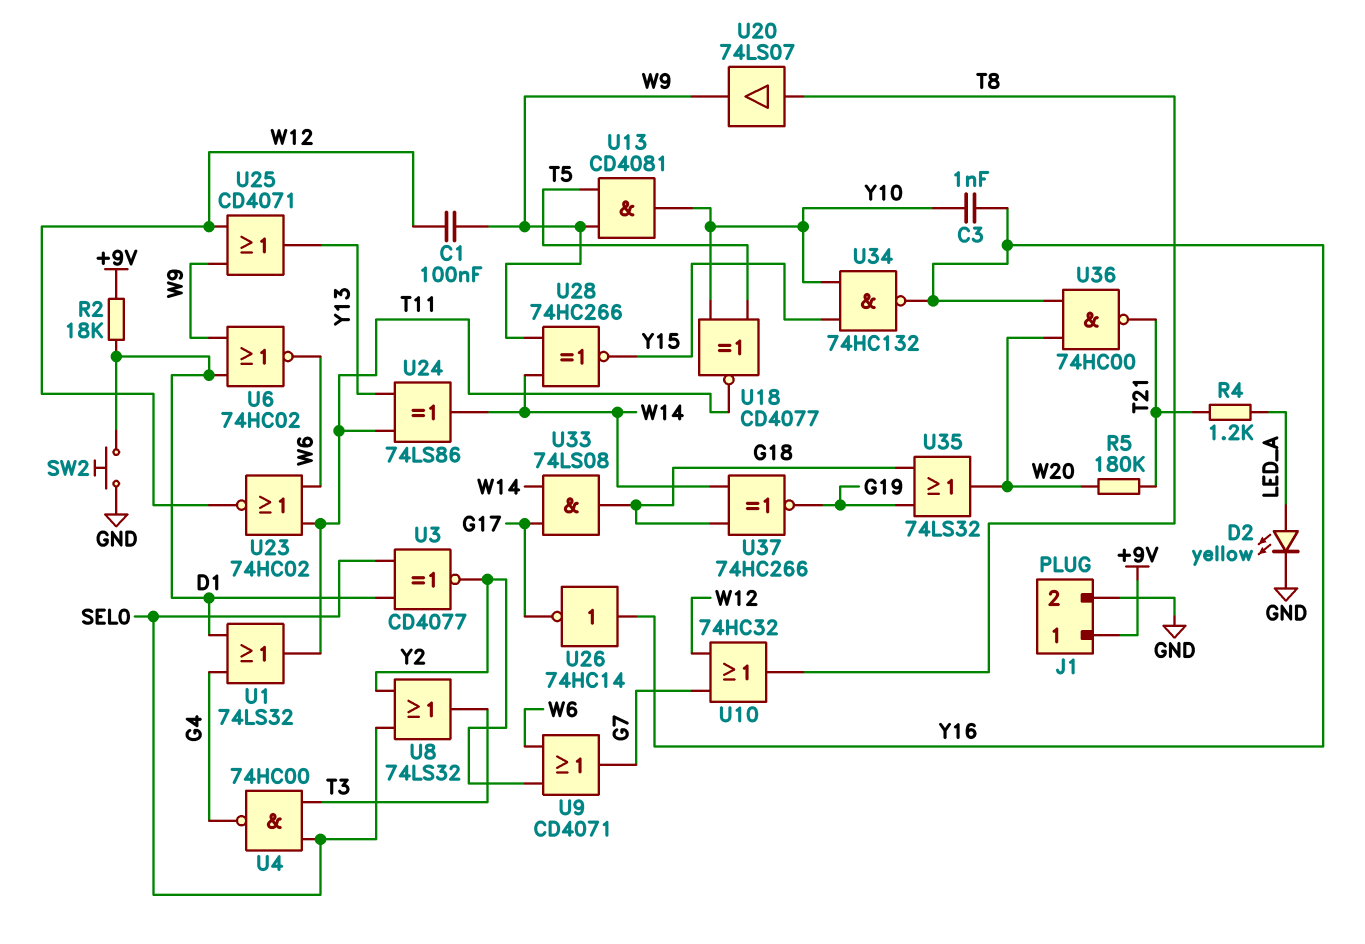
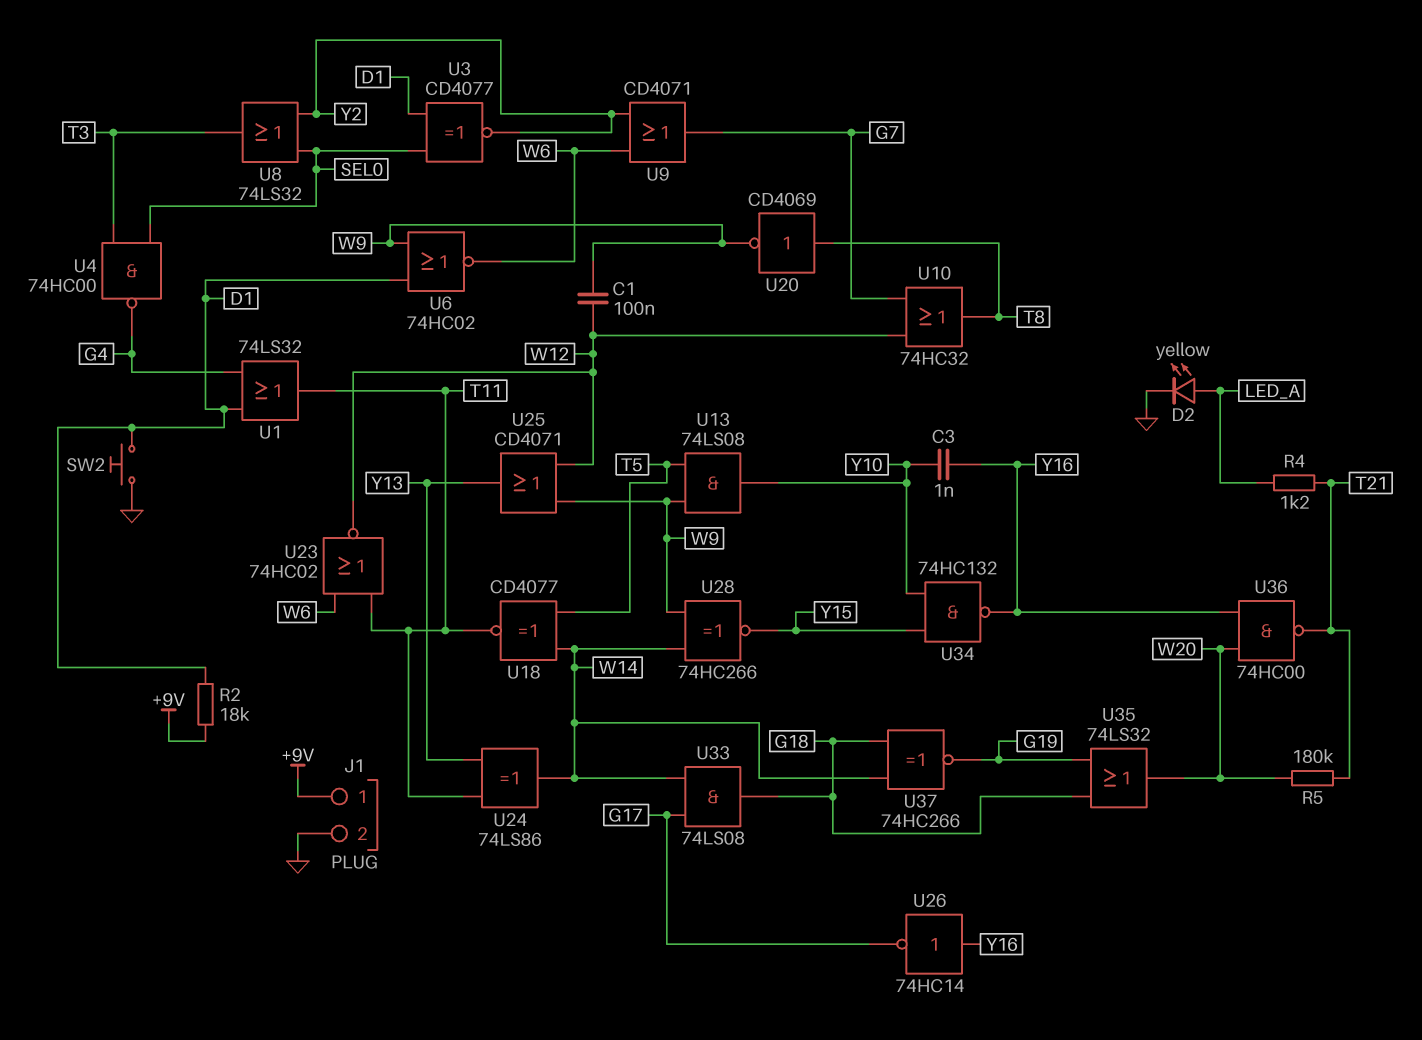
U13: AND CD4081 (in T5, in W9, out Y10) -> AND 74LS08 (in T5, in W9, out Y10)
U18: XNOR CD4077 (in T5, in Y10, out T11) -> XNOR CD4077 (in T5, in W14, out T11)
U20: buffer 74LS07 (in T8, out W9) -> NOT CD4069 (in T8, out W9)

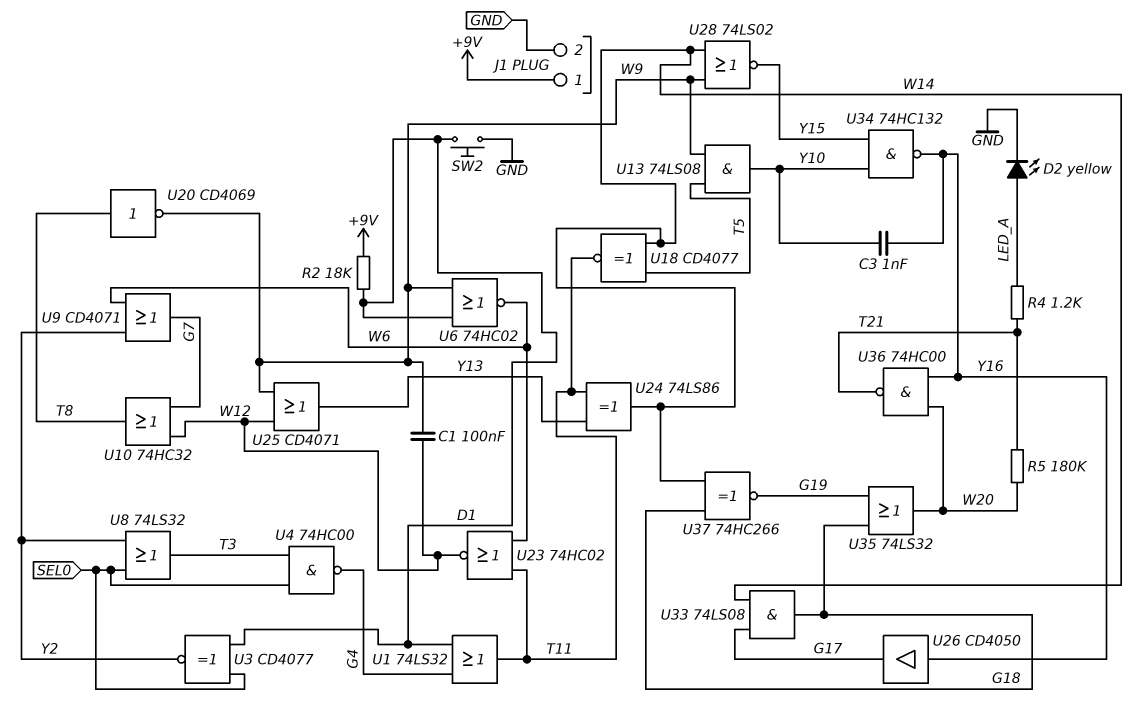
U26: NOT 74HC14 (in Y16, out G17) -> buffer CD4050 (in Y16, out G17)
U28: XNOR 74HC266 (in W9, in W14, out Y15) -> NOR 74LS02 (in W9, in W14, out Y15)

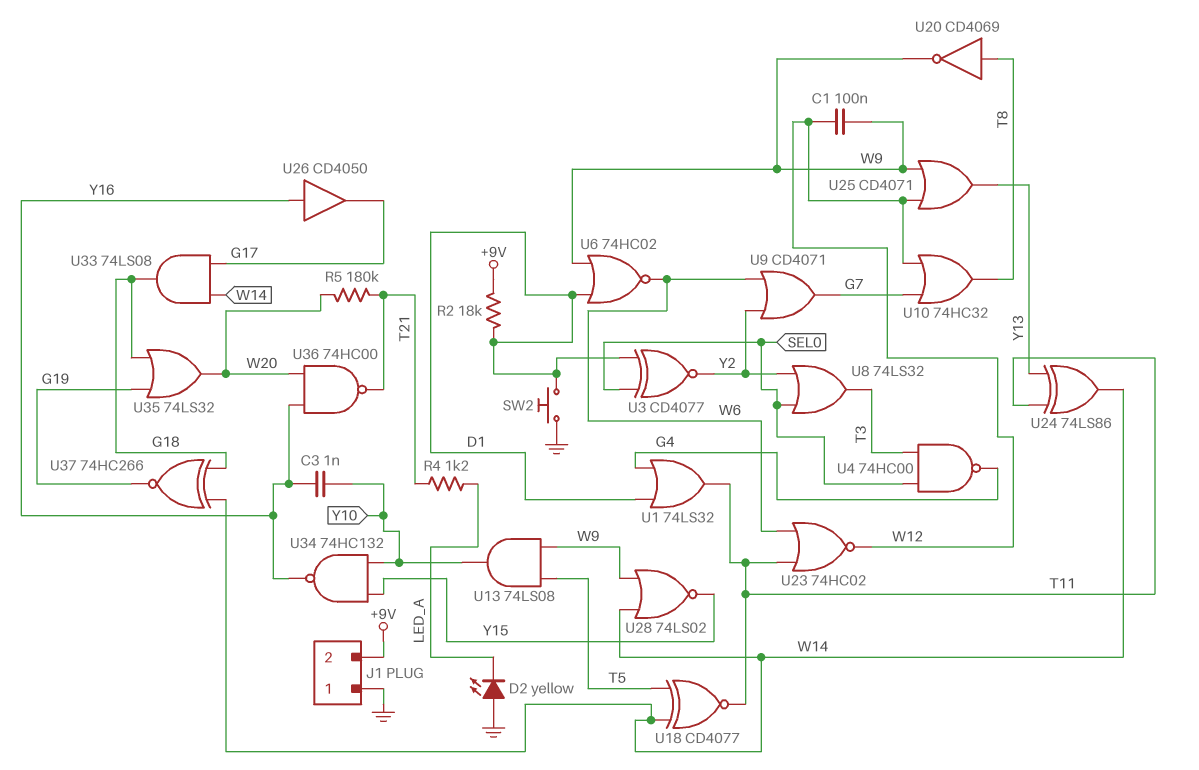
D2: LED yellow (A LED_A, K GND) -> LED yellow (A GND, K LED_A)
J1 pin 1: +9V -> GND
J1 pin 2: GND -> +9V

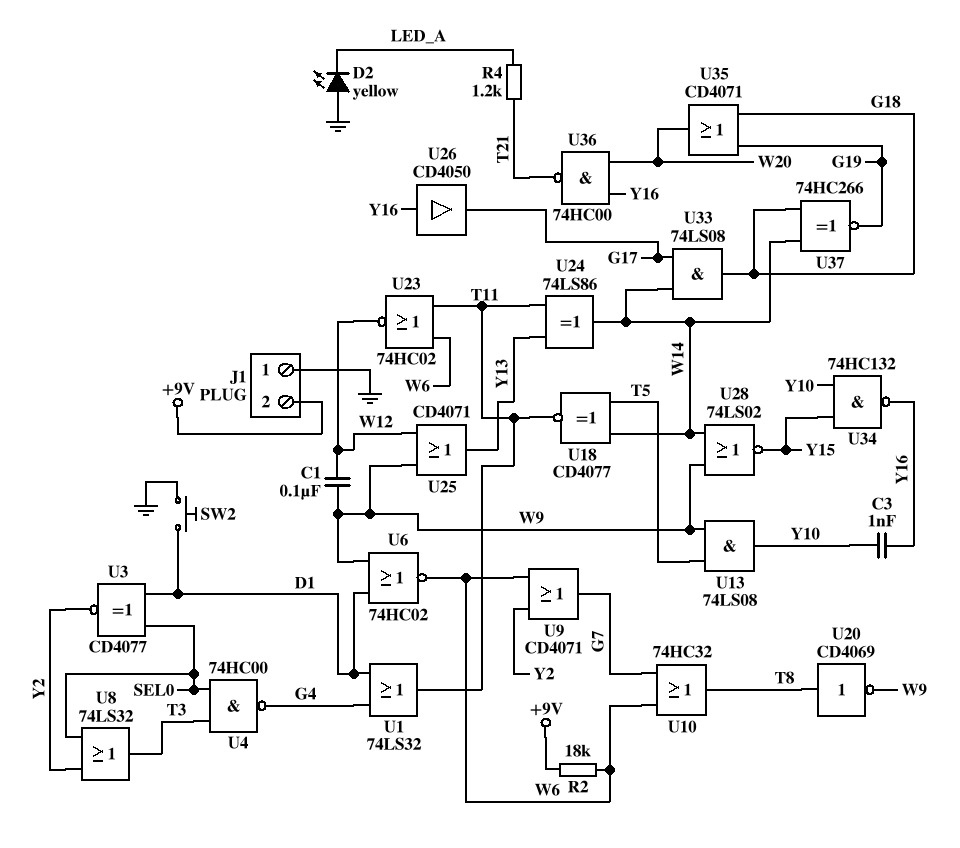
R2: 18k (+9V, D1) -> 18k (+9V, W6)
R5: 180k (T21, W20) -> none
U10: OR 74HC32 (in G7, in W12, out T8) -> OR 74HC32 (in G7, in W6, out T8)
U35: OR 74LS32 (in G18, in G19, out W20) -> OR CD4071 (in G18, in G19, out W20)

